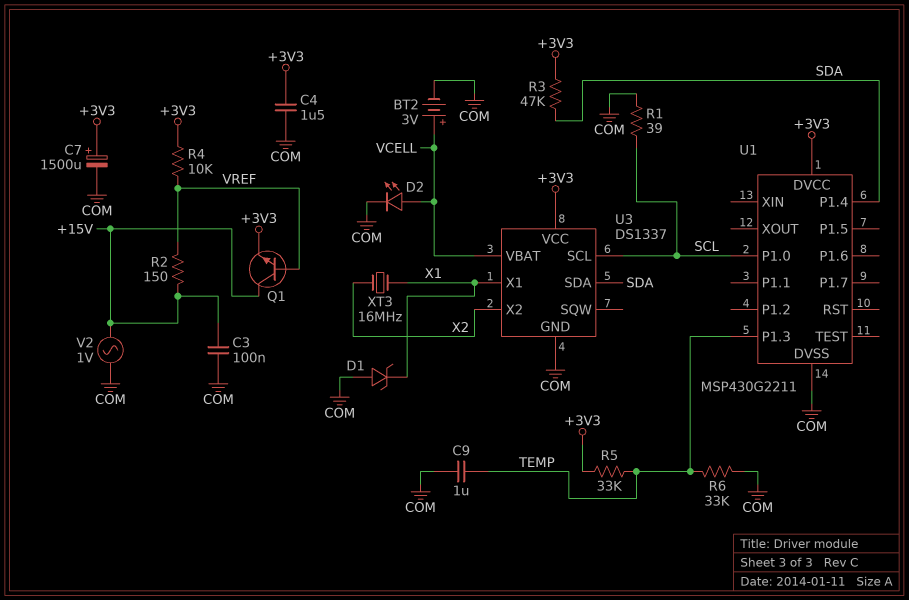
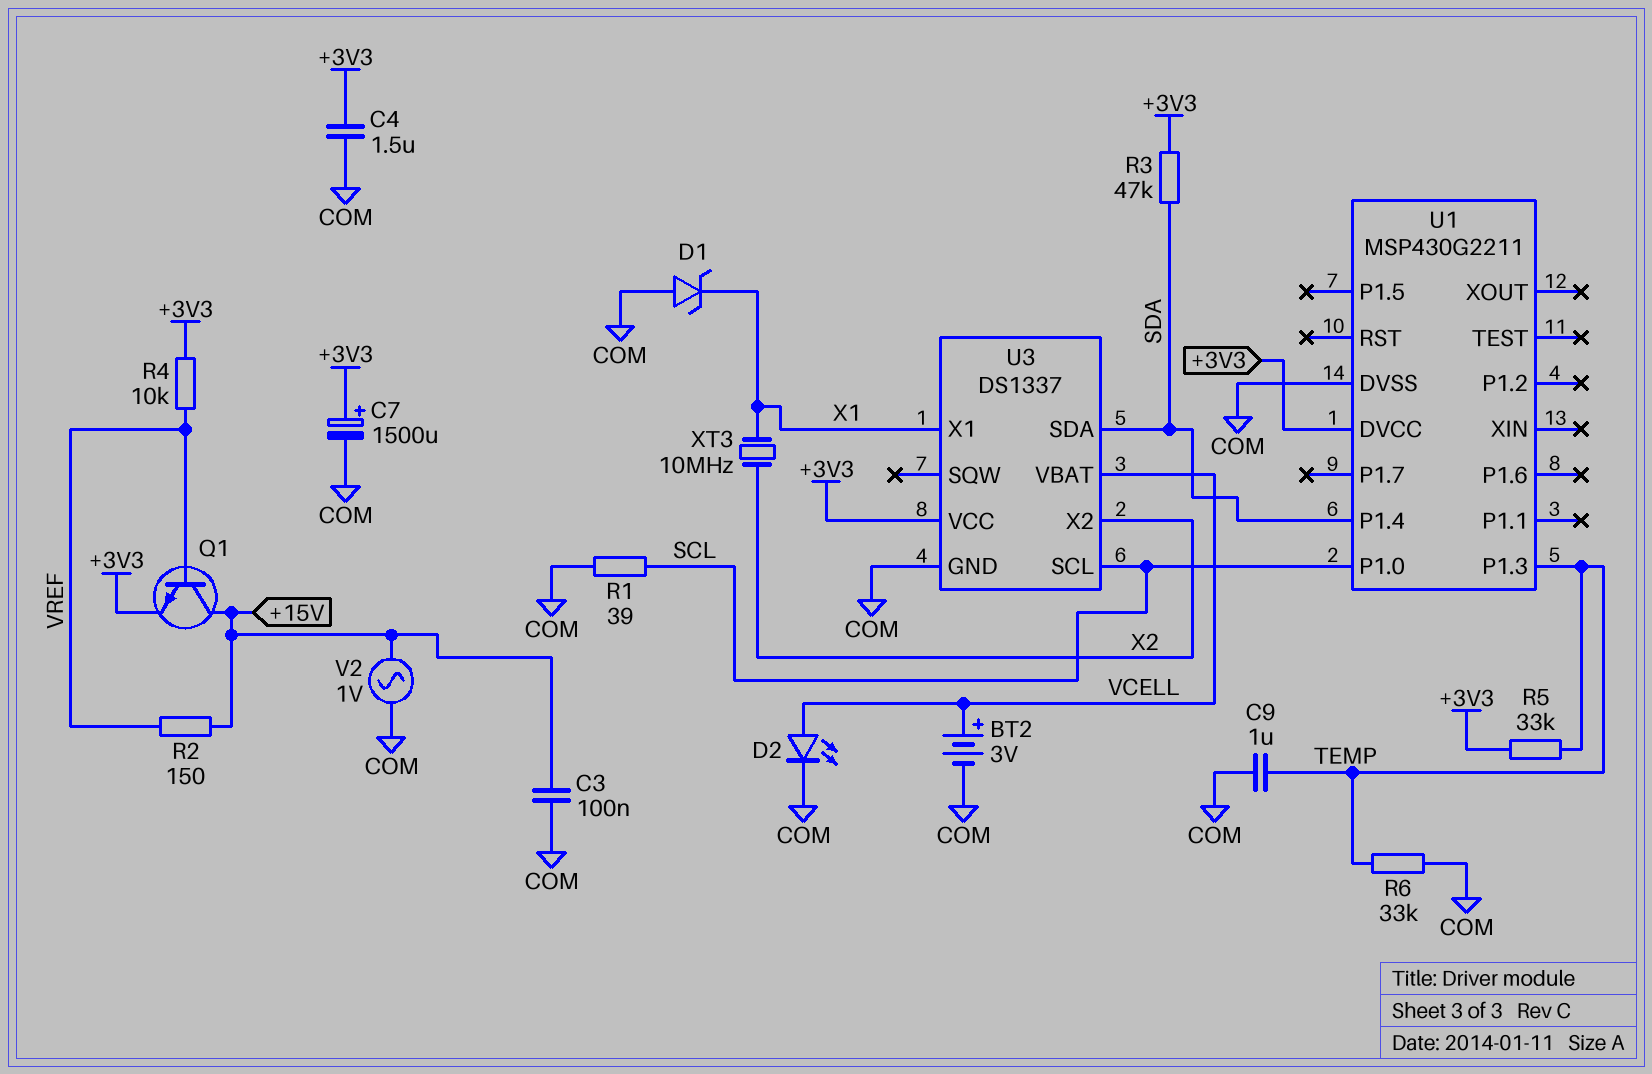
XT3: 16MHz (X1, X2) -> 10MHz (X1, X2)

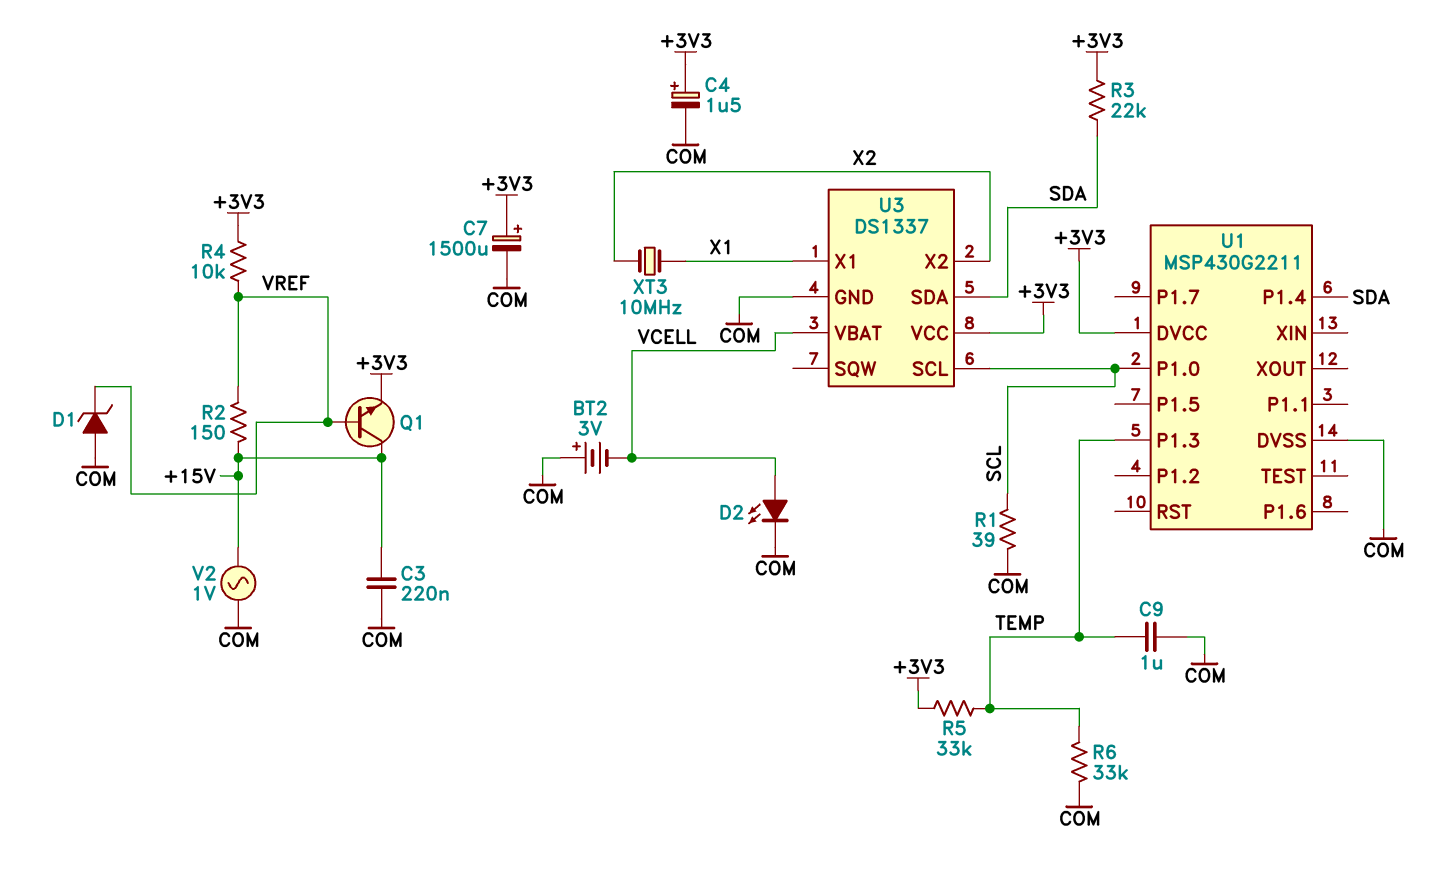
BT2: 3V (plus VCELL, minus COM) -> 3V (plus COM, minus VCELL)
C3: 100nF (+15V, COM) -> 220nF (+15V, COM)
C4: 1.5uF (+3V3, COM) -> 1.5uF (plus +3V3, minus COM)
D1: zener (A COM, K X1) -> zener (A COM, K VREF)
R3: 47k (+3V3, SDA) -> 22k (+3V3, SDA)

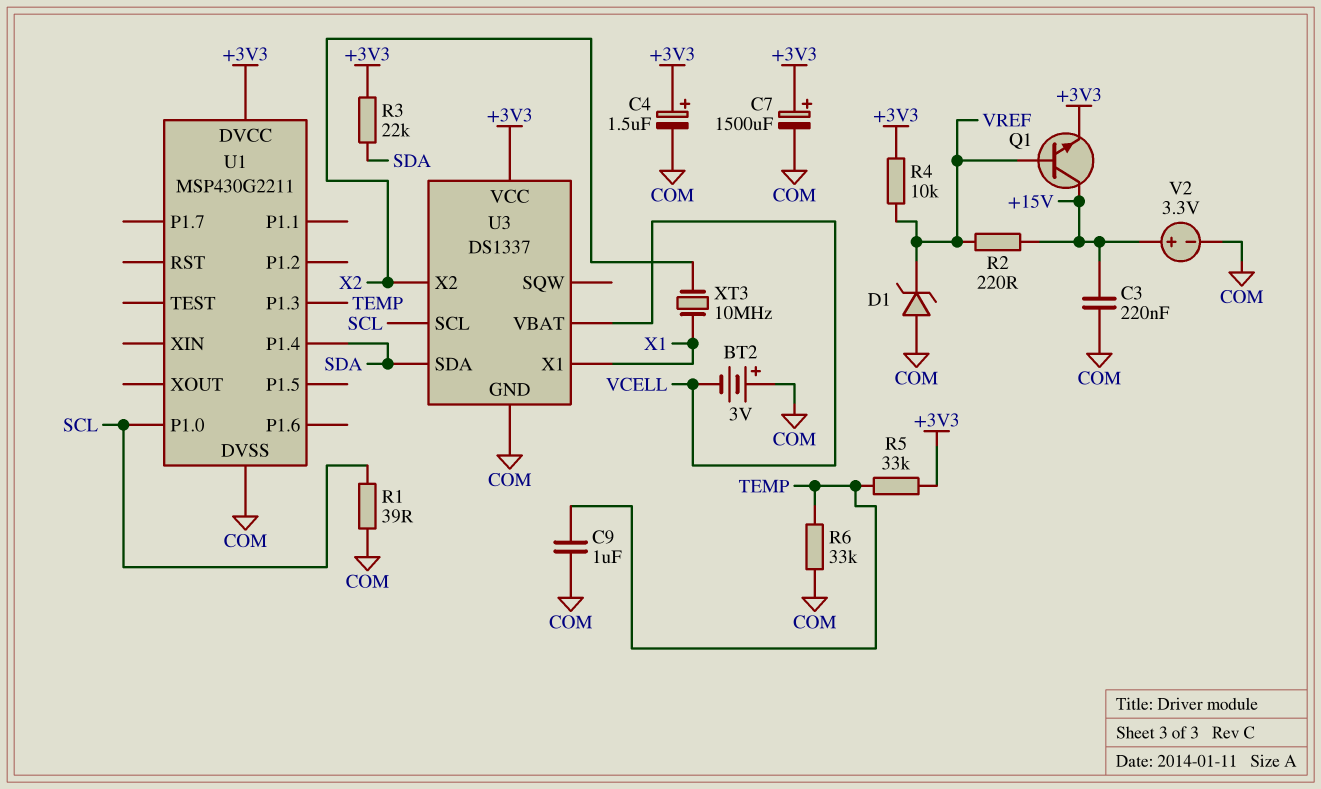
D2: LED (A VCELL, K COM) -> none
R2: 150 (+15V, VREF) -> 220 (+15V, VREF)
V2: AC 1V (+15V, COM) -> 3.3V (plus +15V, minus COM)

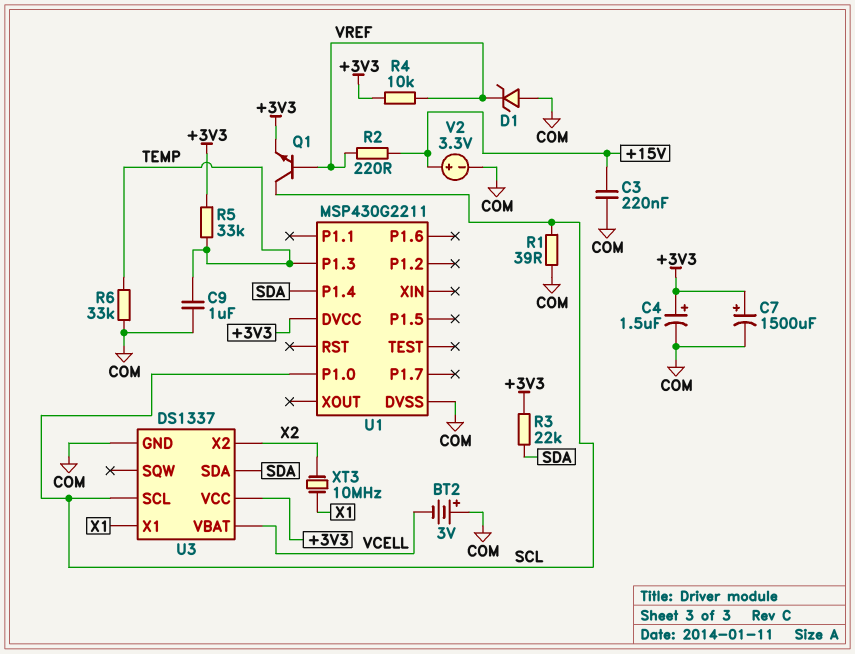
Q1: NPN (B VREF, C +15V, E +3V3) -> NPN (B VREF, C SCL, E +3V3)

